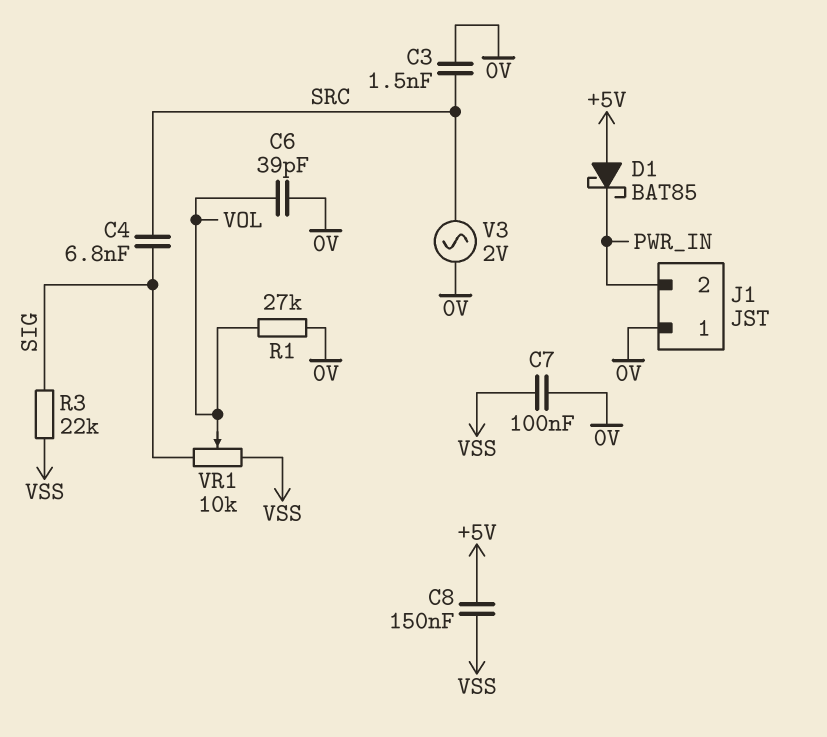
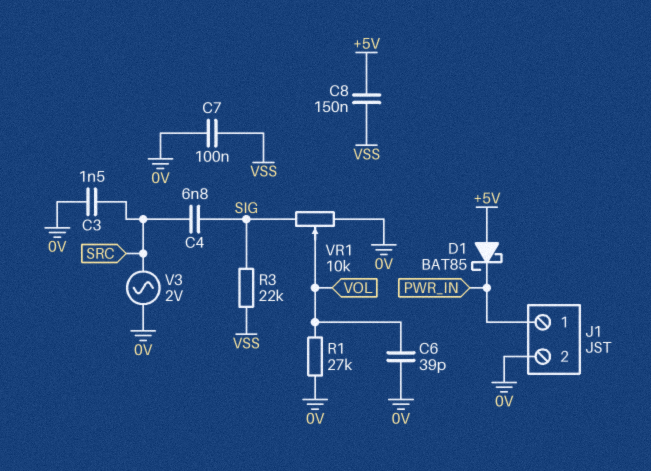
J1 pin 1: 0V -> PWR_IN
J1 pin 2: PWR_IN -> 0V
VR1: 10k (SIG, VSS, wiper VOL) -> 10k (0V, SIG, wiper VOL)

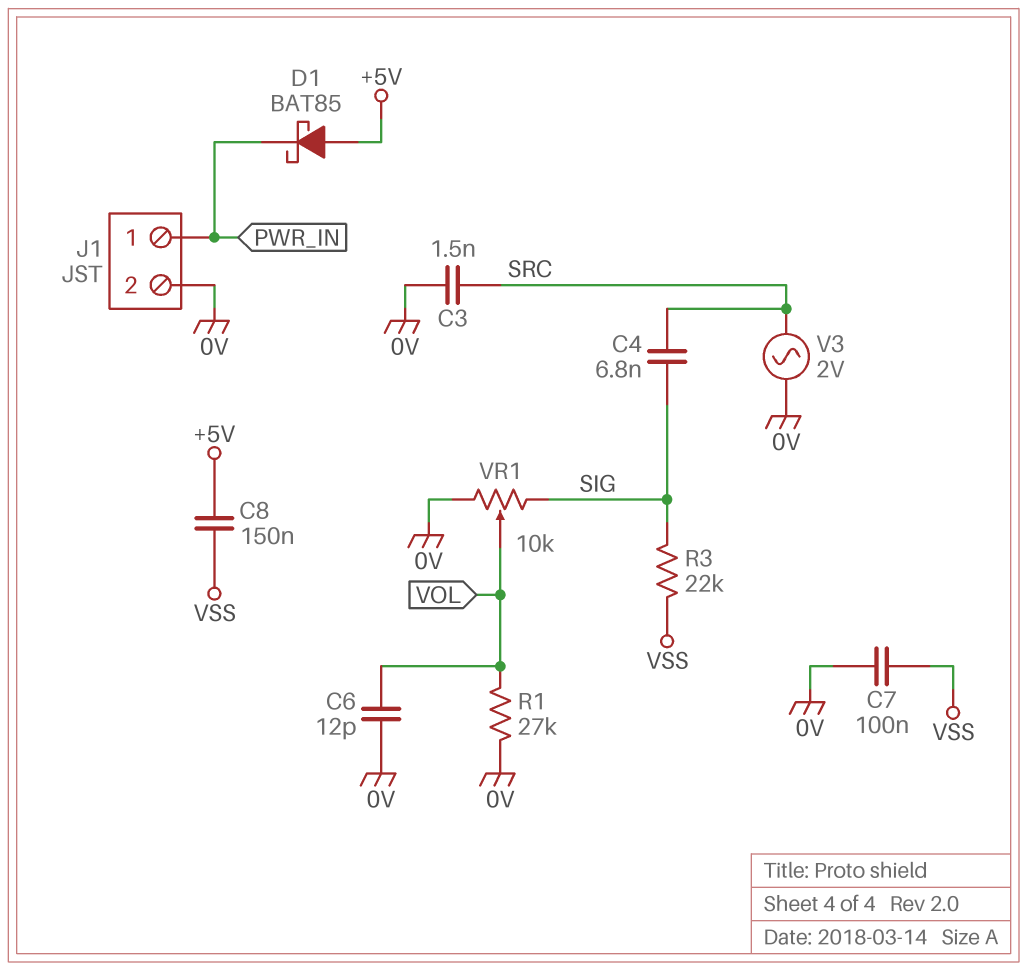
C6: 39pF (0V, VOL) -> 12pF (0V, VOL)

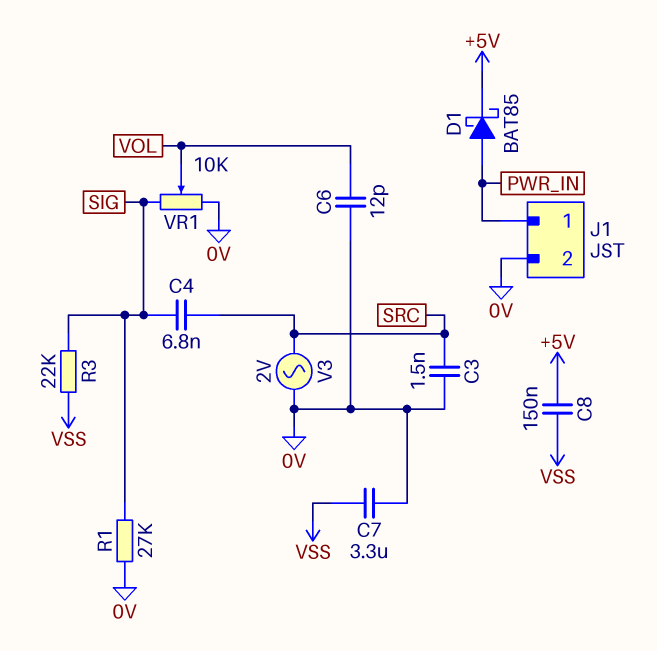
C7: 100nF (0V, VSS) -> 3.3uF (0V, VSS)
D1: schottky BAT85 (A +5V, K PWR_IN) -> schottky BAT85 (A PWR_IN, K +5V)
R1: 27k (0V, VOL) -> 27k (0V, SIG)

